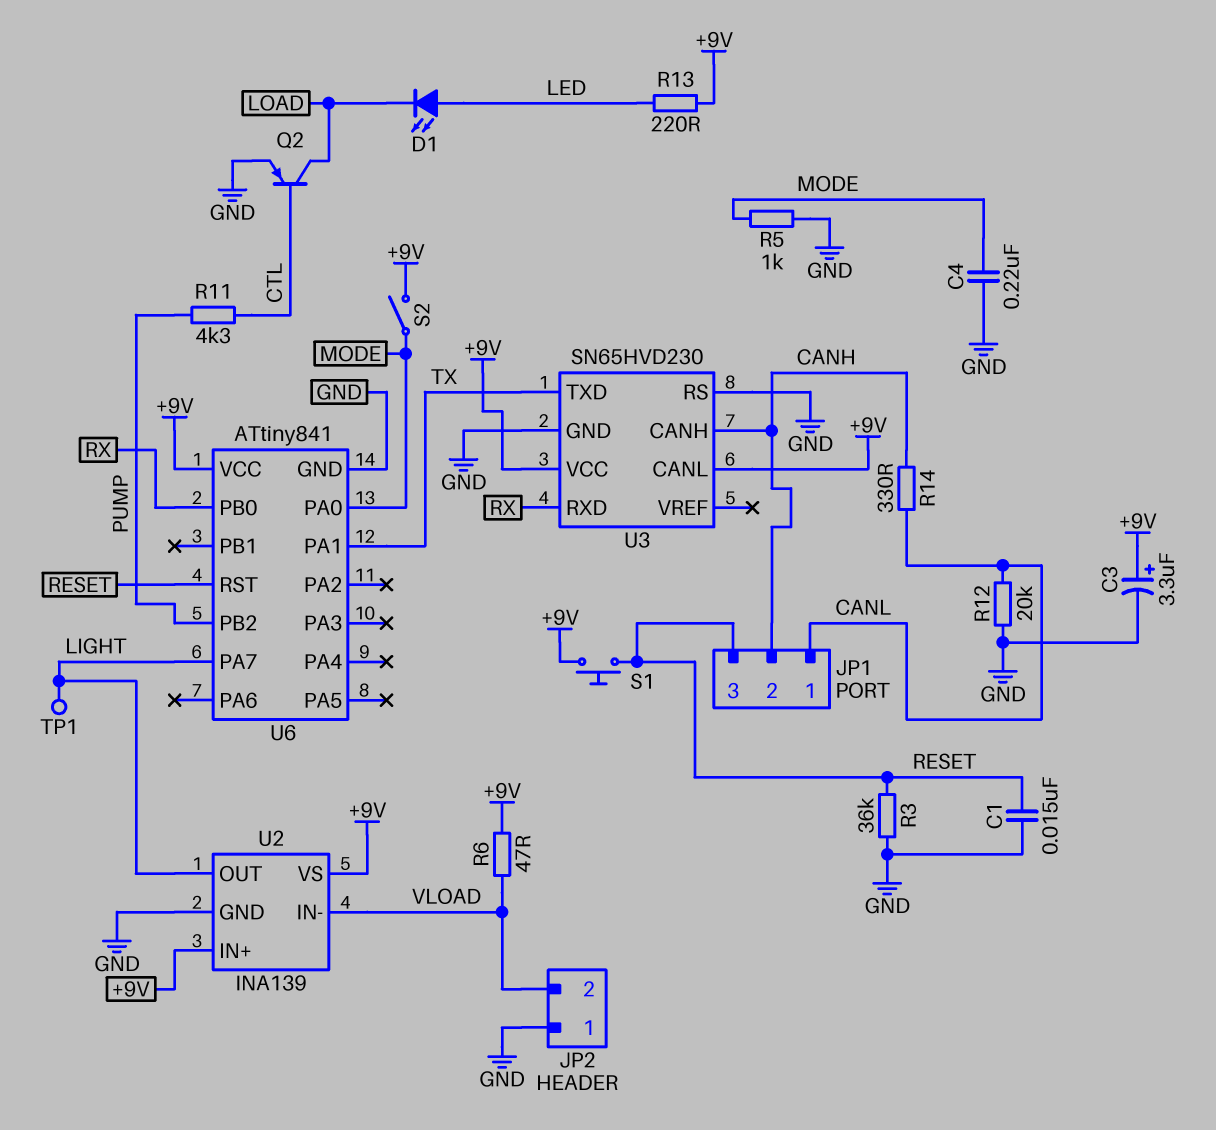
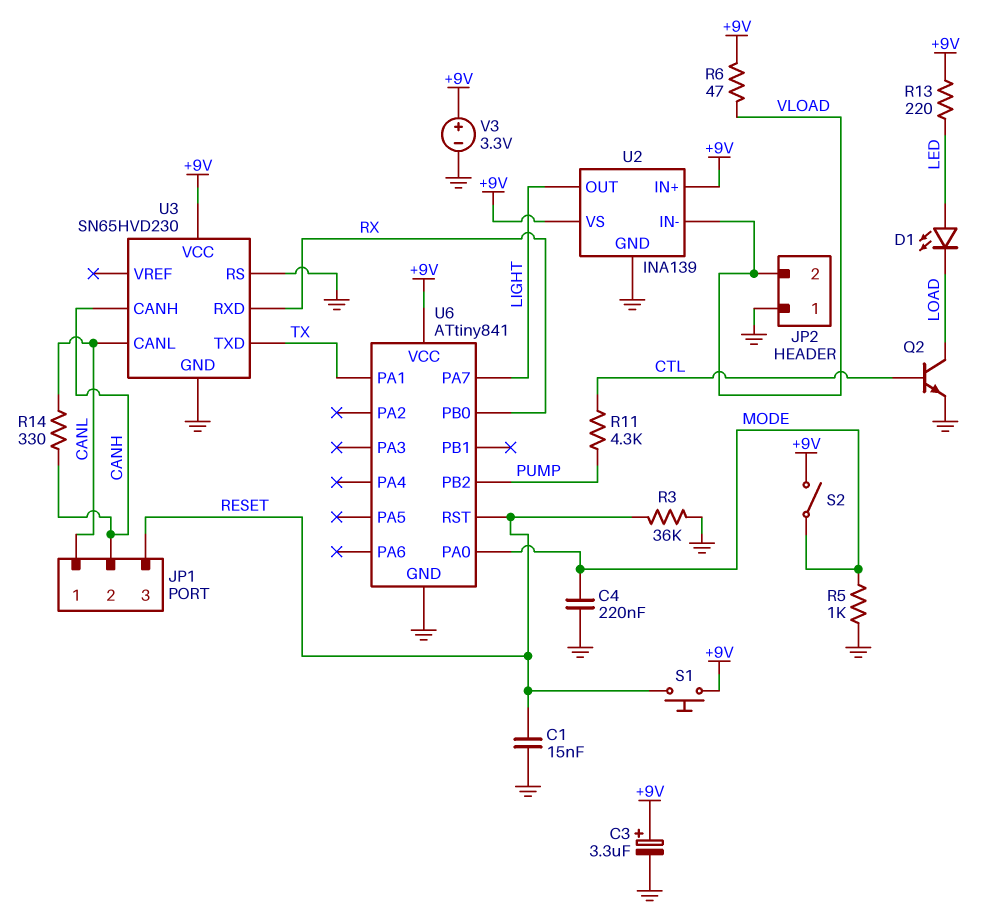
Q2: PNP (B CTL, C LOAD, E GND) -> NPN (B CTL, C LOAD, E GND)
R12: 20k (CANL, GND) -> none
TP1: test point (LIGHT) -> none
U3 pin CANL: +9V -> CANL
V3: none -> 3.3V (plus +9V, minus GND)

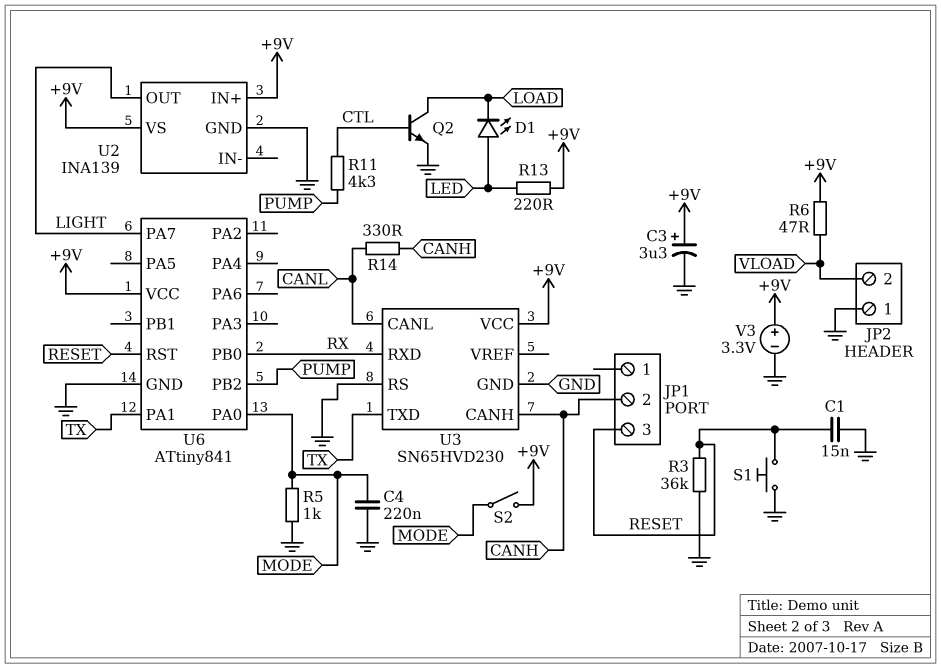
JP1 pin 1: CANL -> none
S1: button (+9V, RESET) -> button (GND, RESET)
U2 pin IN-: VLOAD -> none

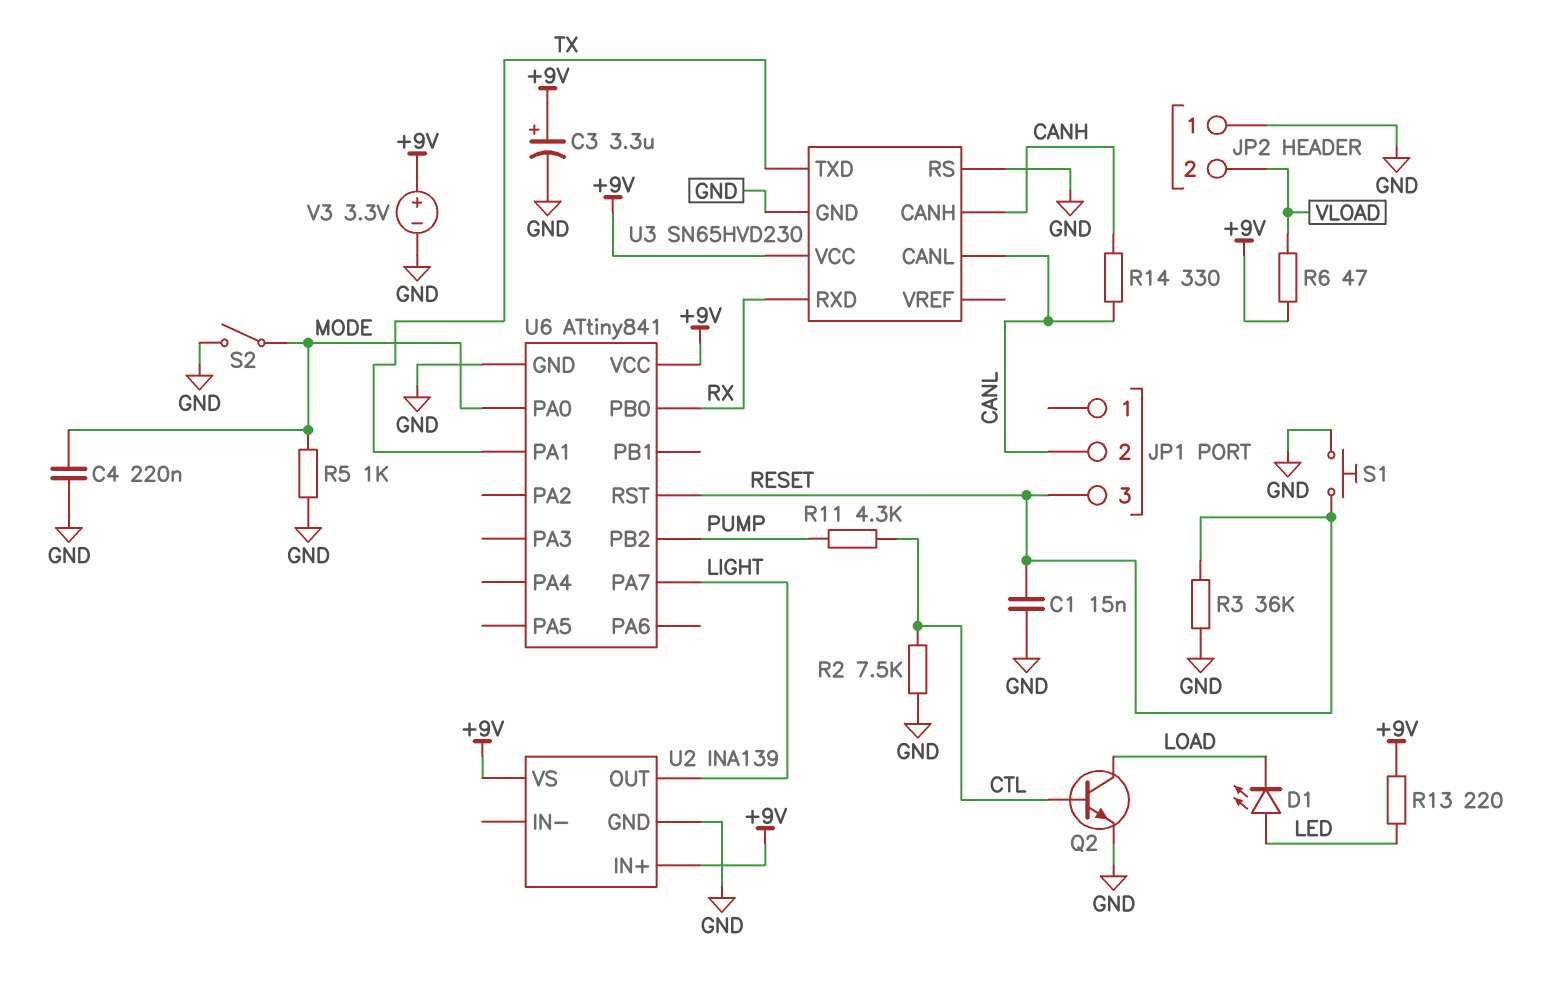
JP1 pin 2: CANH -> CANL
R2: none -> 7.5k (CTL, GND)
S2: switch (+9V, MODE) -> switch (GND, MODE)

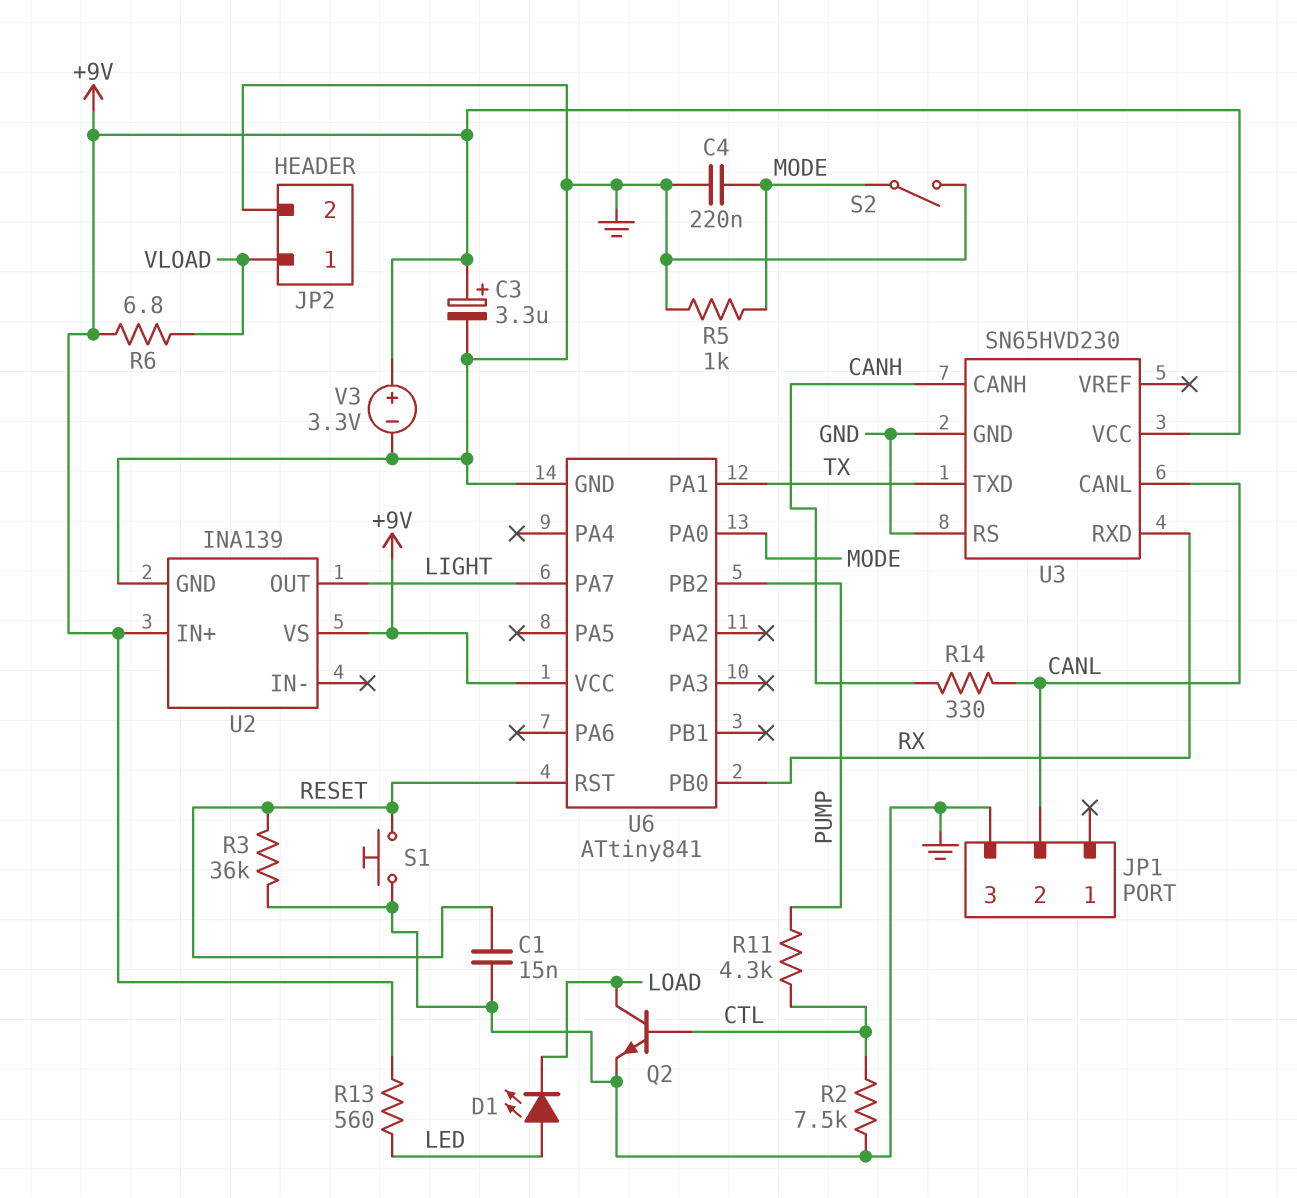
JP1 pin 3: RESET -> GND
JP2 pin 1: GND -> VLOAD
JP2 pin 2: VLOAD -> GND
R6: 47 (+9V, VLOAD) -> 6.8 (+9V, VLOAD)
R13: 220 (+9V, LED) -> 560 (+9V, LED)

